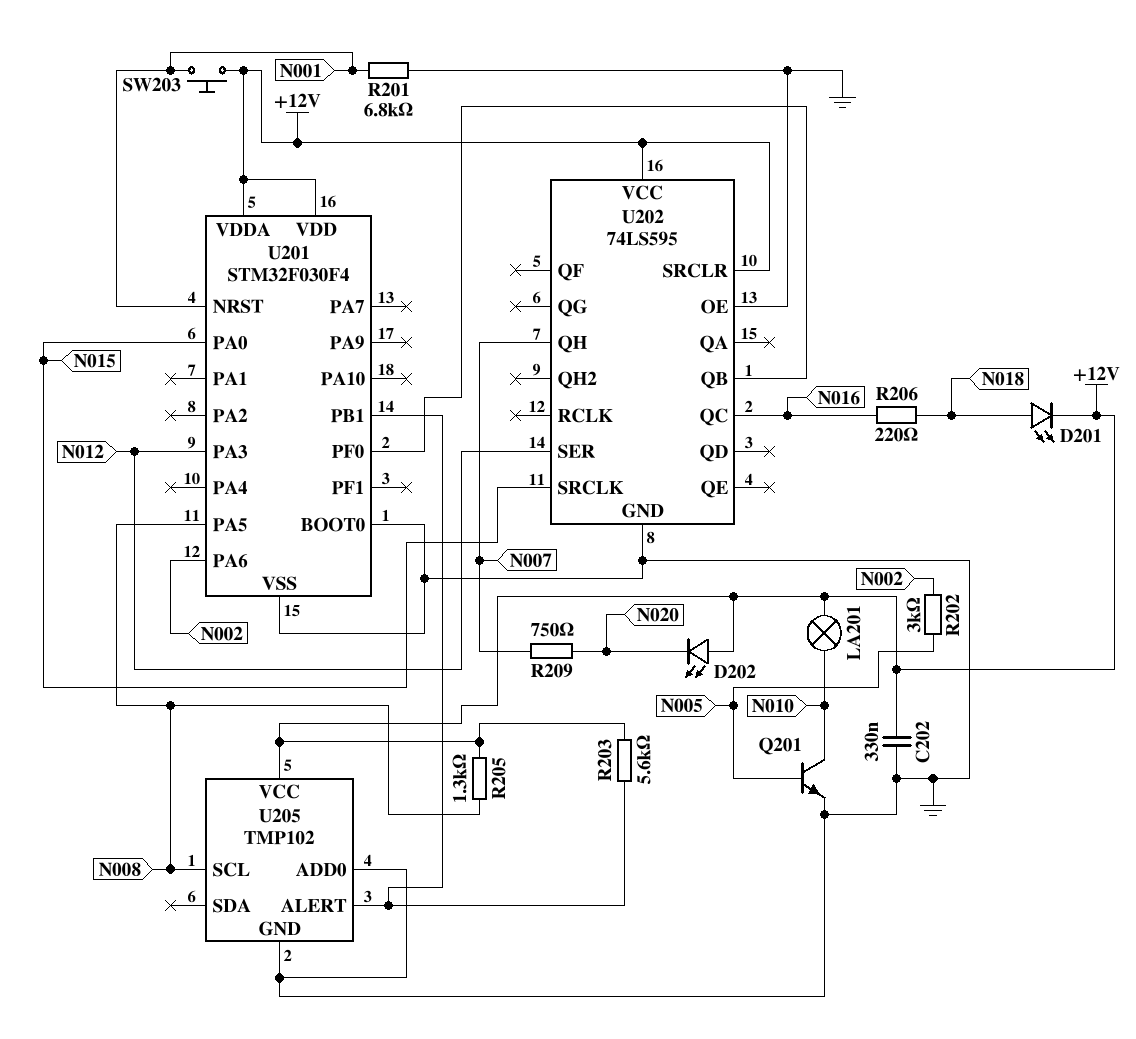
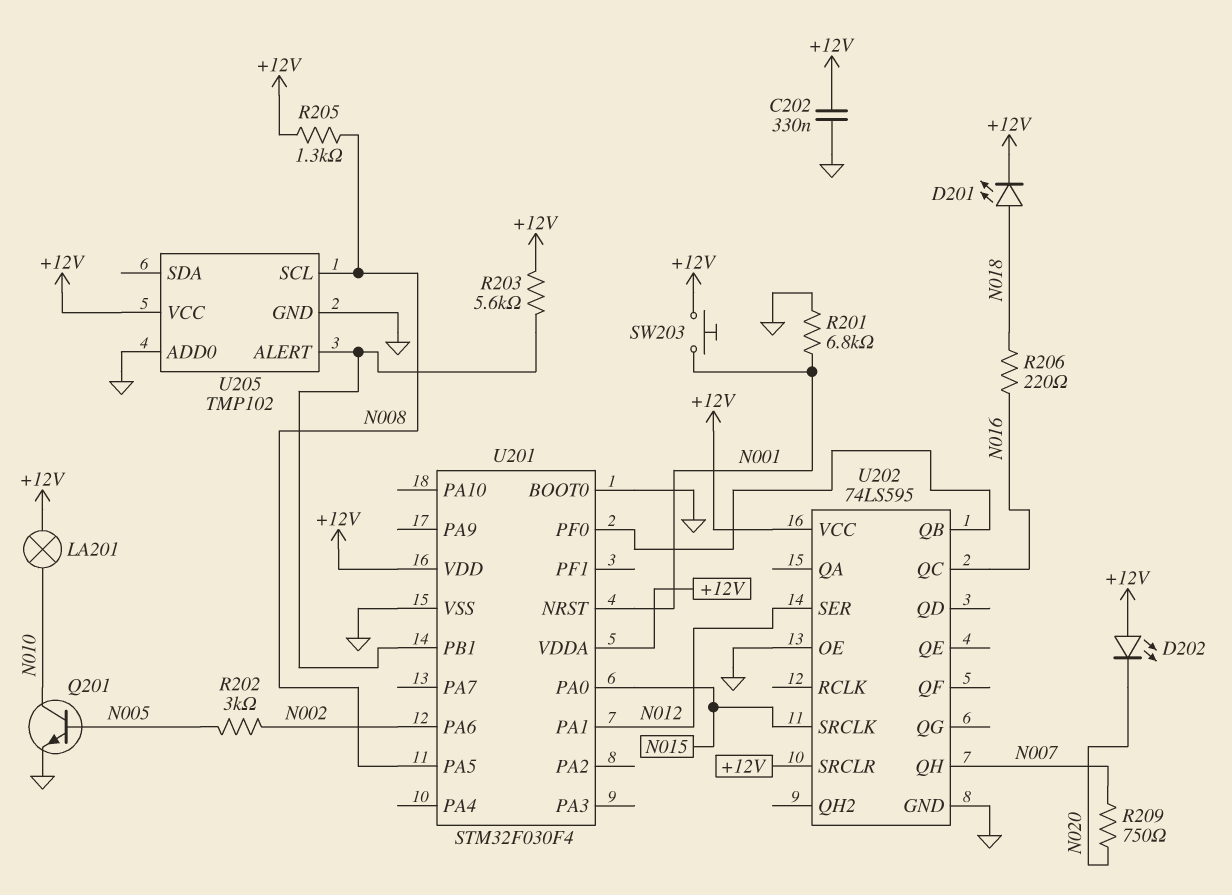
U201 pin PA1: none -> N012
U201 pin PA3: N012 -> none

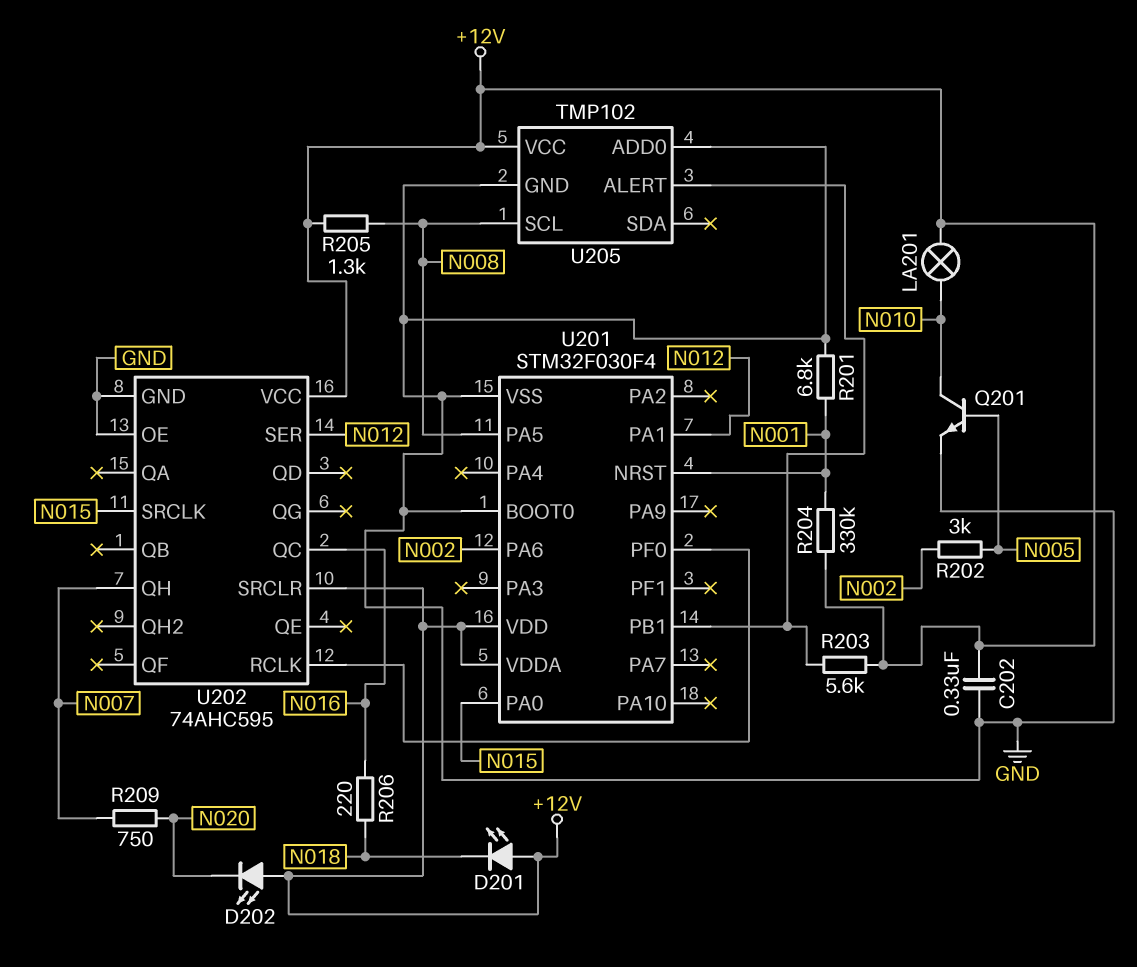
D201: LED (A N018, K +12V) -> LED (A +12V, K N018)
R204: none -> 330k (+12V, N001)
SW203: button (+12V, N001) -> none
U202: 74LS595 -> 74AHC595
U202 pin QB: U201/PF0 -> none
U202 pin RCLK: none -> U201/PF0

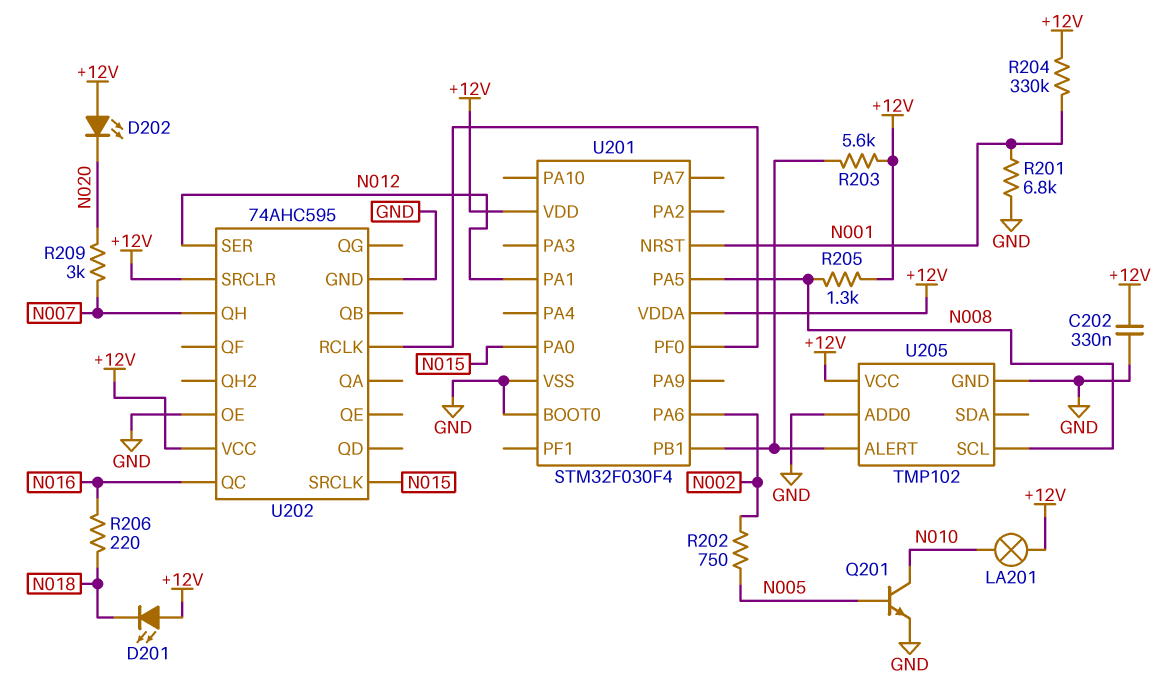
R202: 3k (N002, N005) -> 750 (N002, N005)
R209: 750 (N007, N020) -> 3k (N007, N020)

